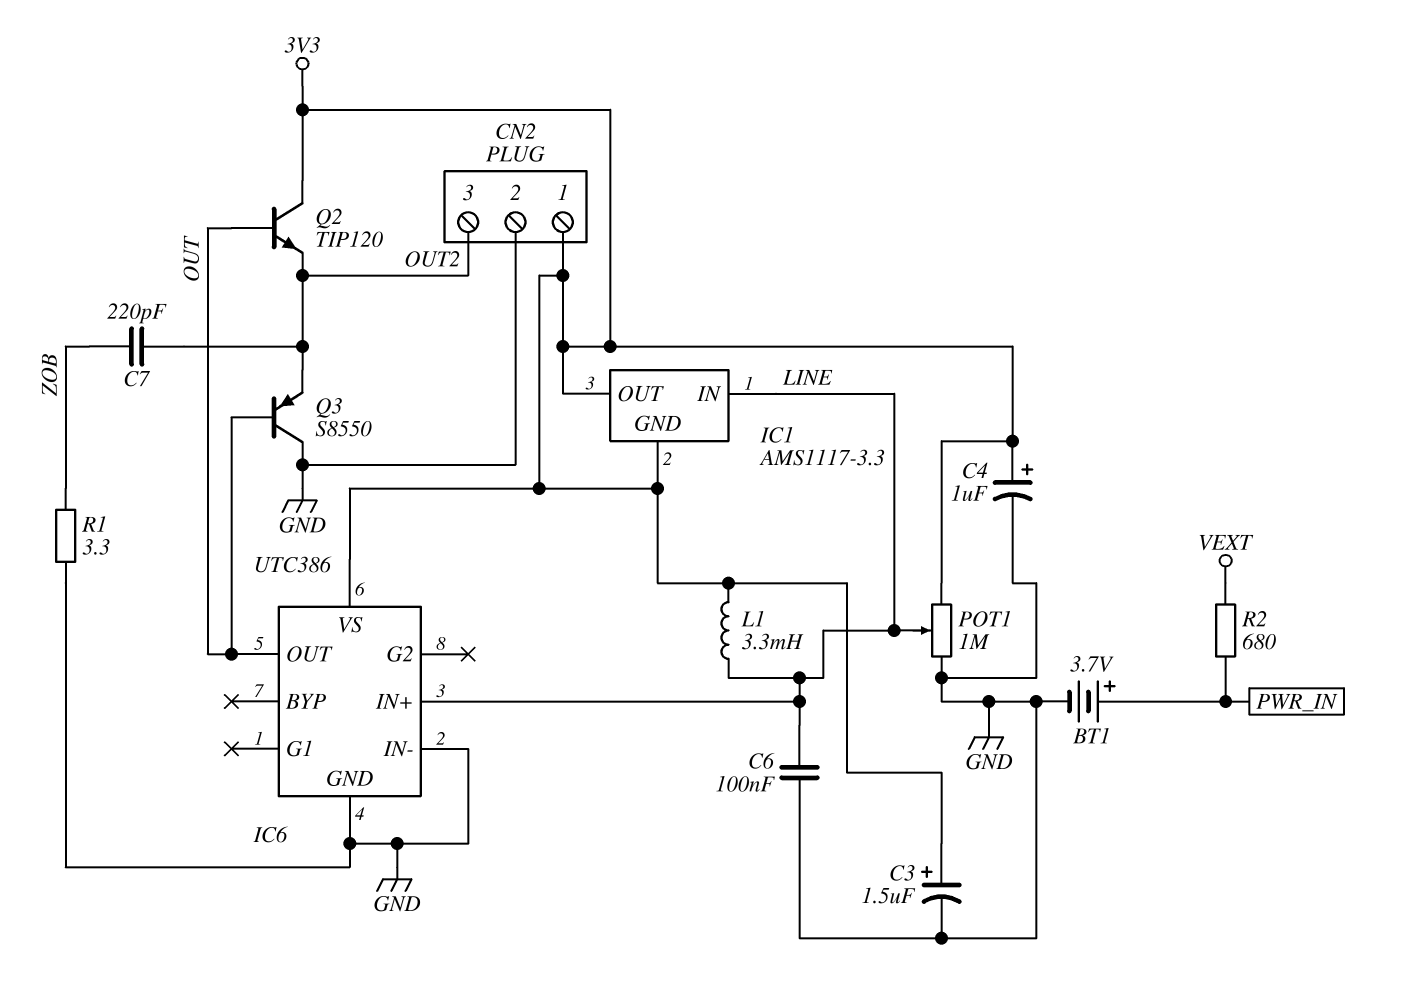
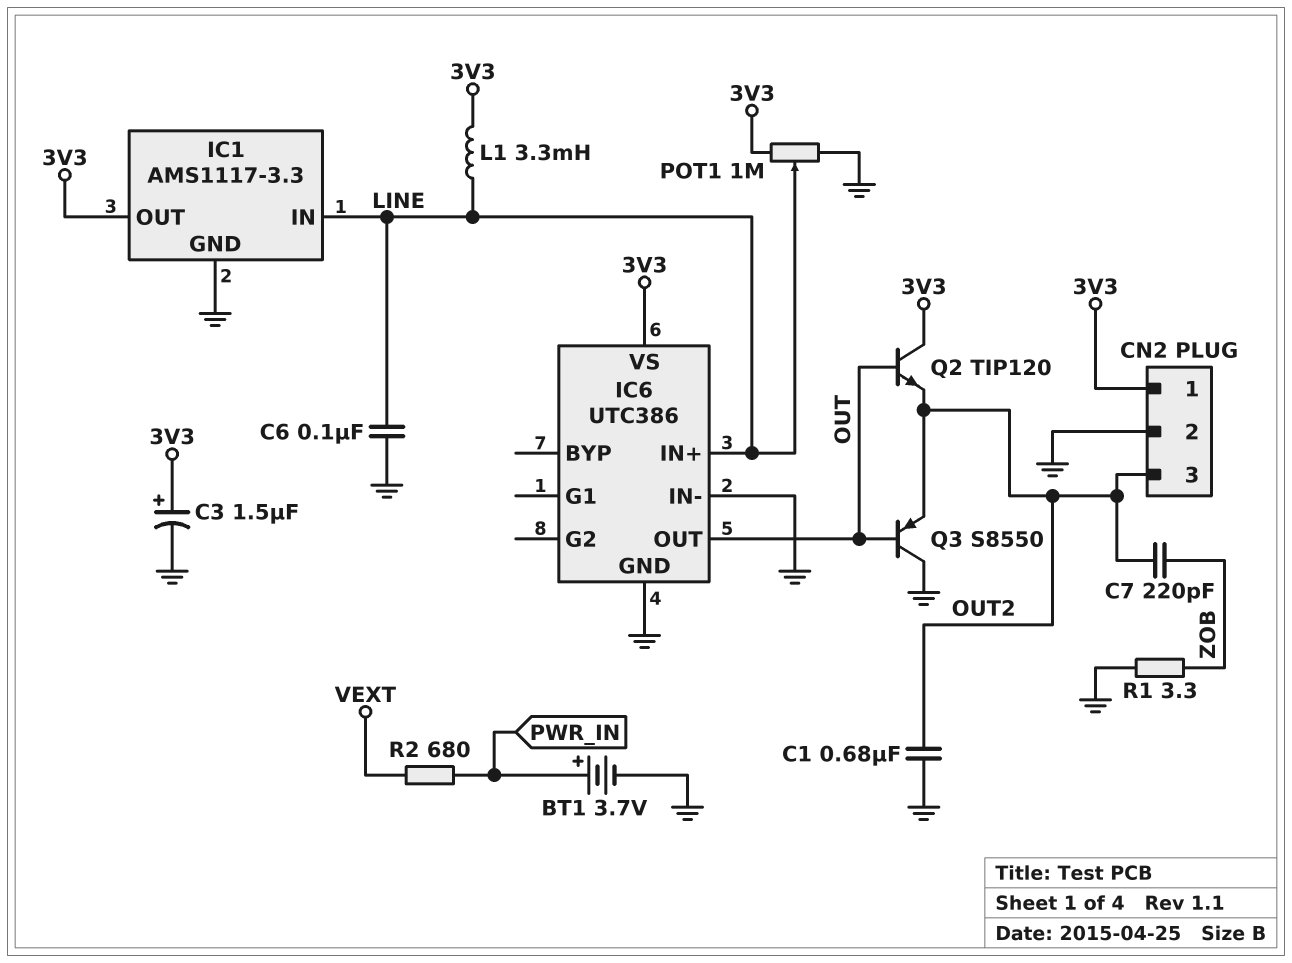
C1: none -> 680nF (GND, OUT2)
C4: 1uF (plus 3V3, minus GND) -> none
IC1 pin GND: 3V3 -> GND

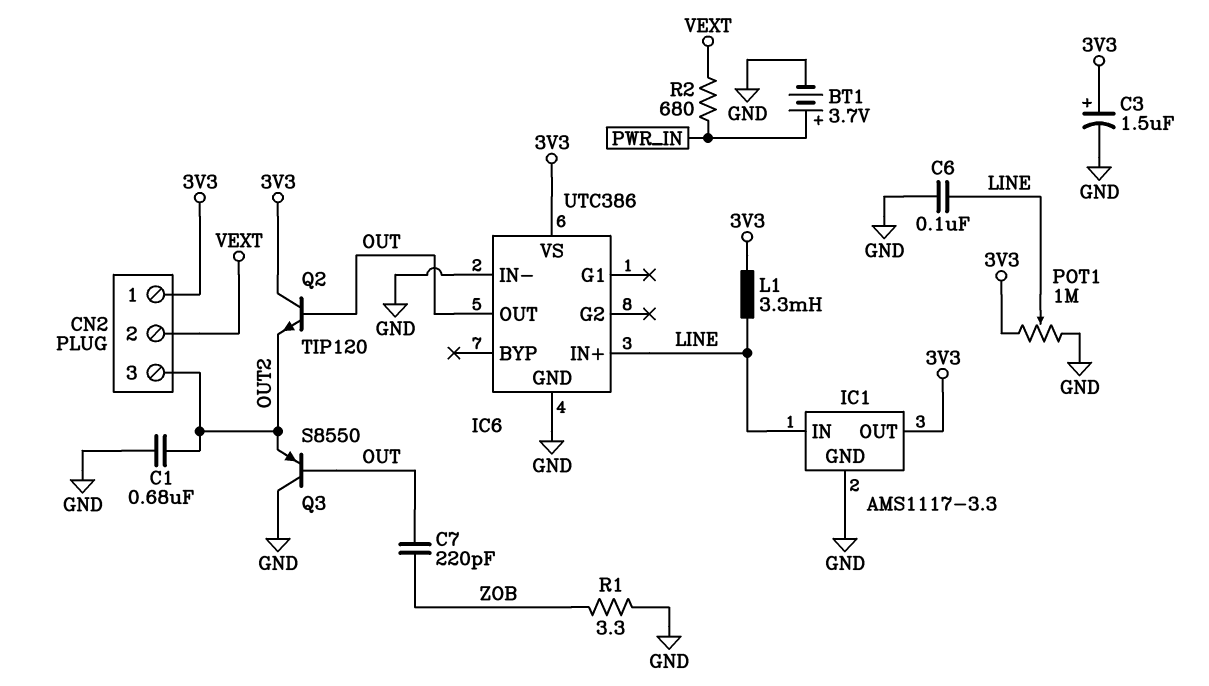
C7: 220pF (OUT2, ZOB) -> 220pF (OUT, ZOB)
CN2 pin 2: GND -> VEXT

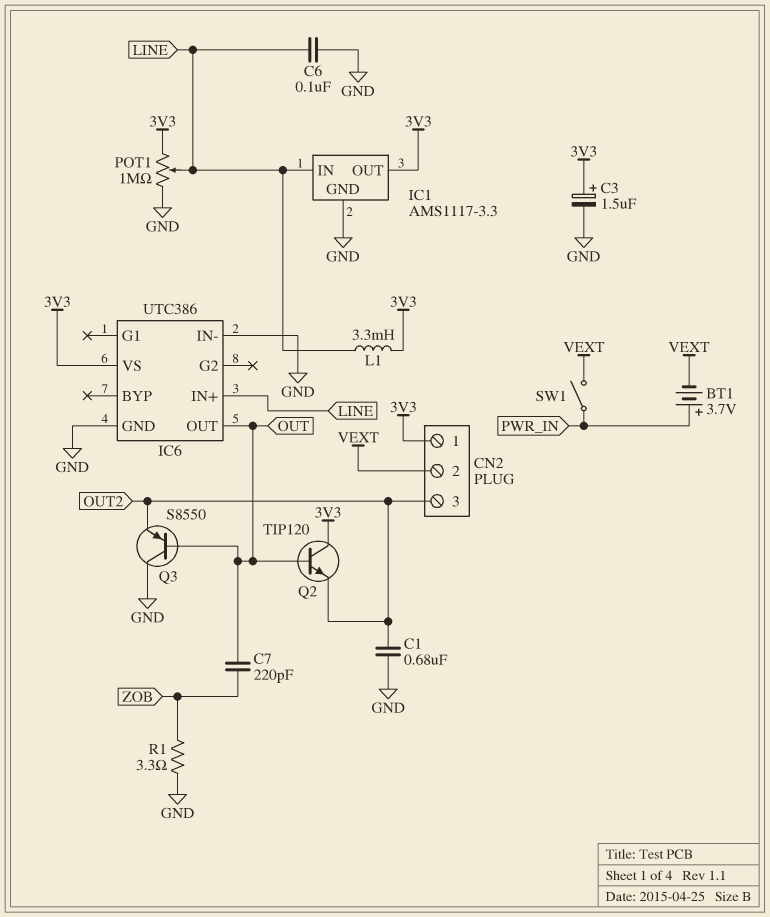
BT1: 3.7V (plus PWR_IN, minus GND) -> 3.7V (plus PWR_IN, minus VEXT)
R2: 680 (PWR_IN, VEXT) -> none
SW1: none -> switch (PWR_IN, VEXT)

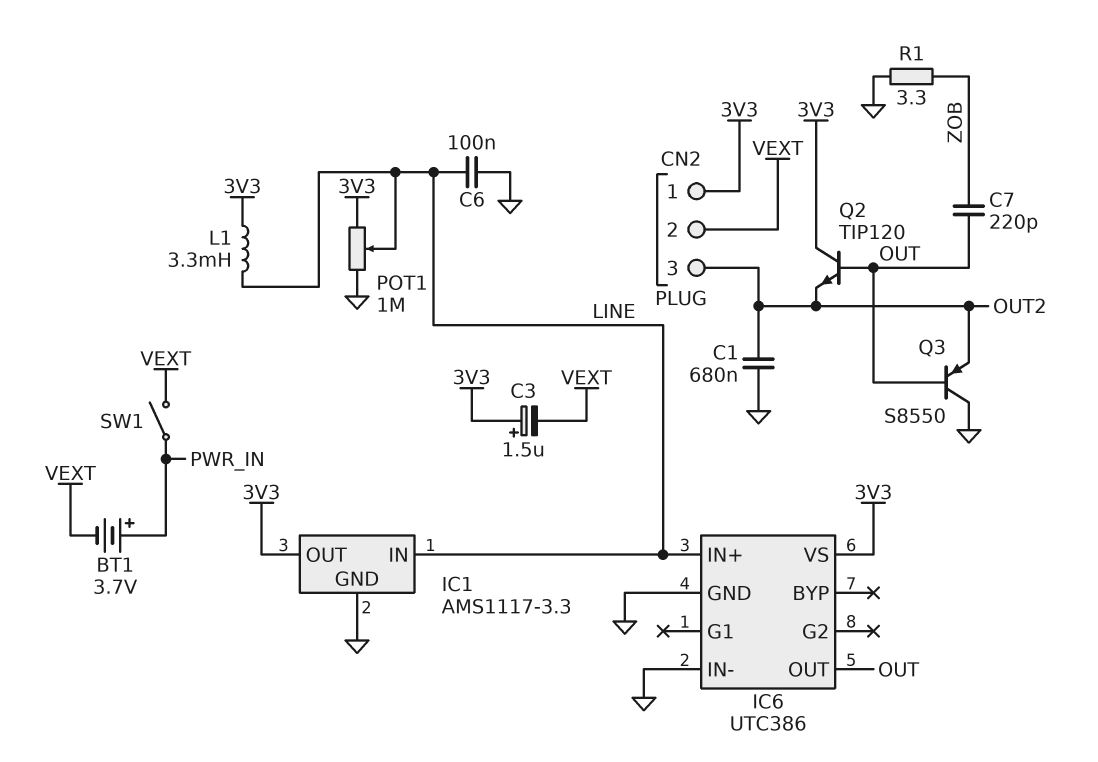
C3: 1.5uF (plus 3V3, minus GND) -> 1.5uF (plus 3V3, minus VEXT)

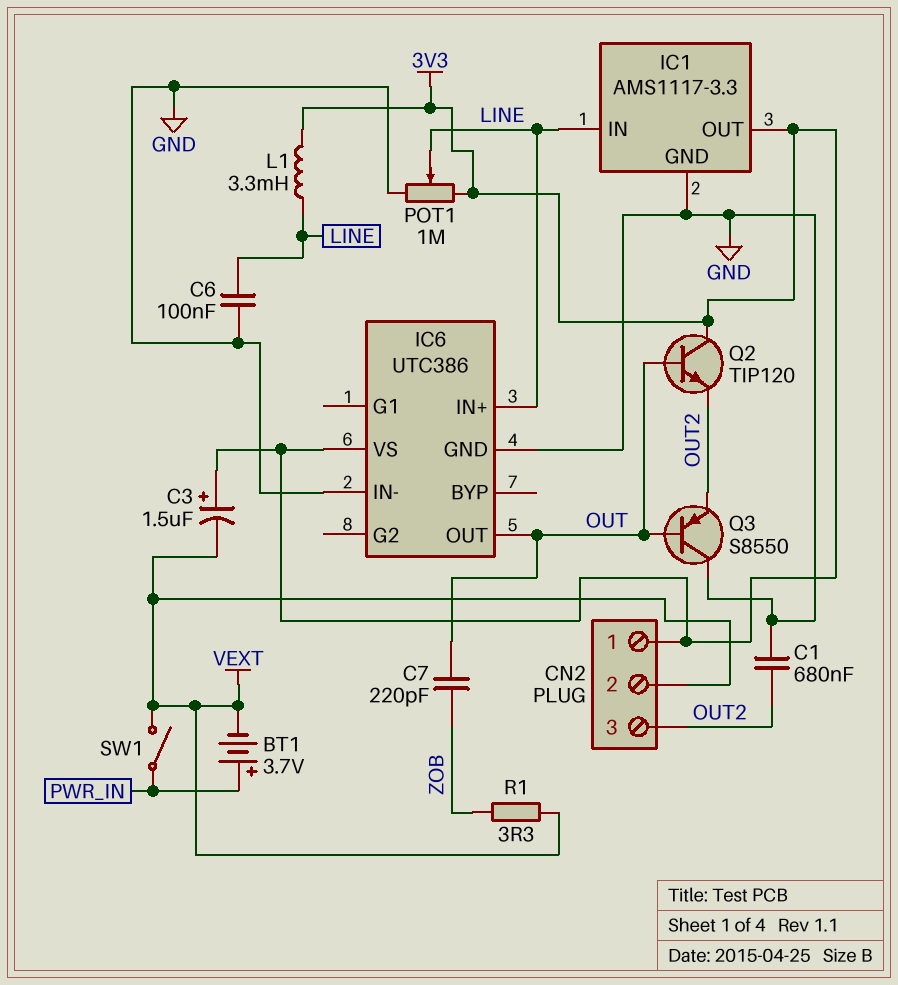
R1: 3.3 (GND, ZOB) -> 3.3 (VEXT, ZOB)

